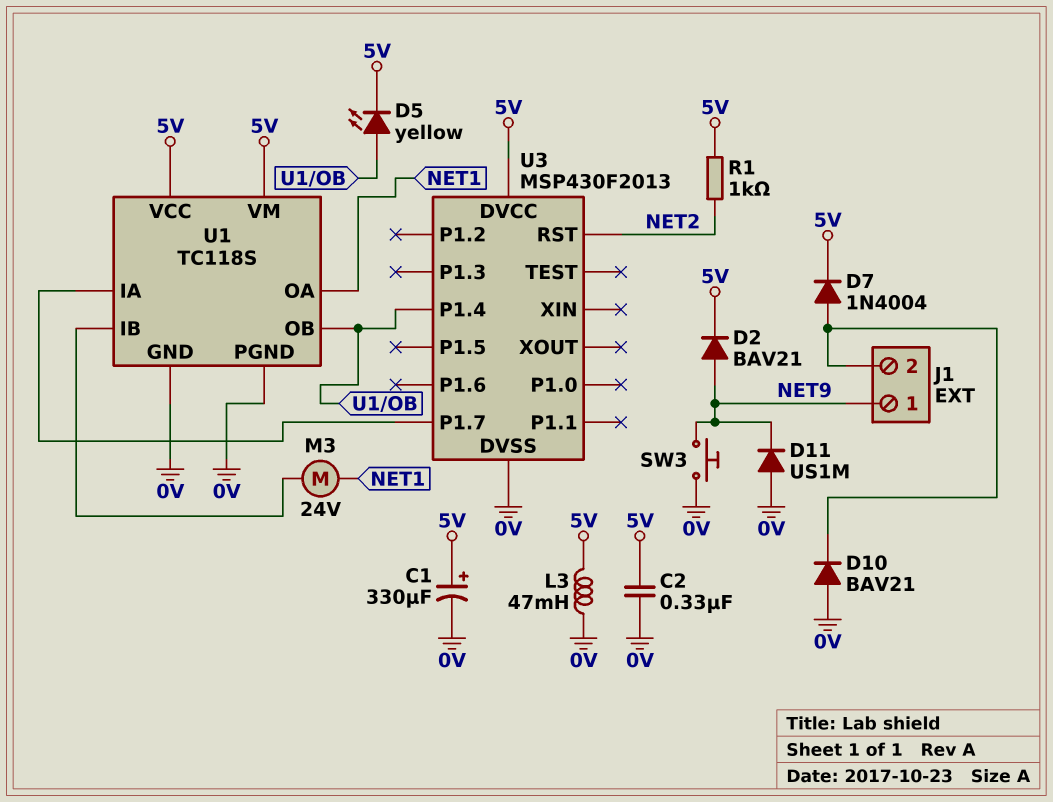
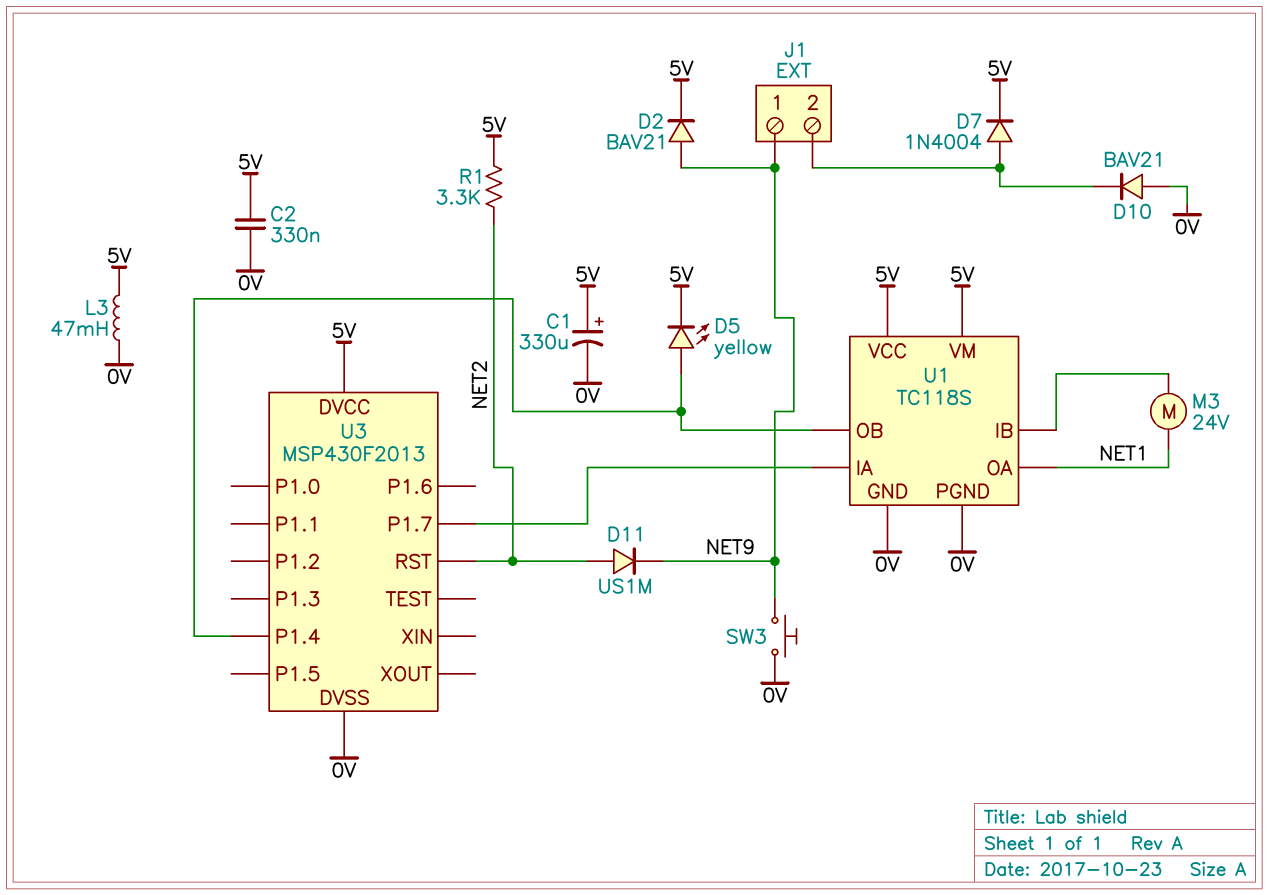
D11: diode US1M (A 0V, K NET9) -> diode US1M (A NET2, K NET9)
R1: 1k (5V, NET2) -> 3.3k (5V, NET2)

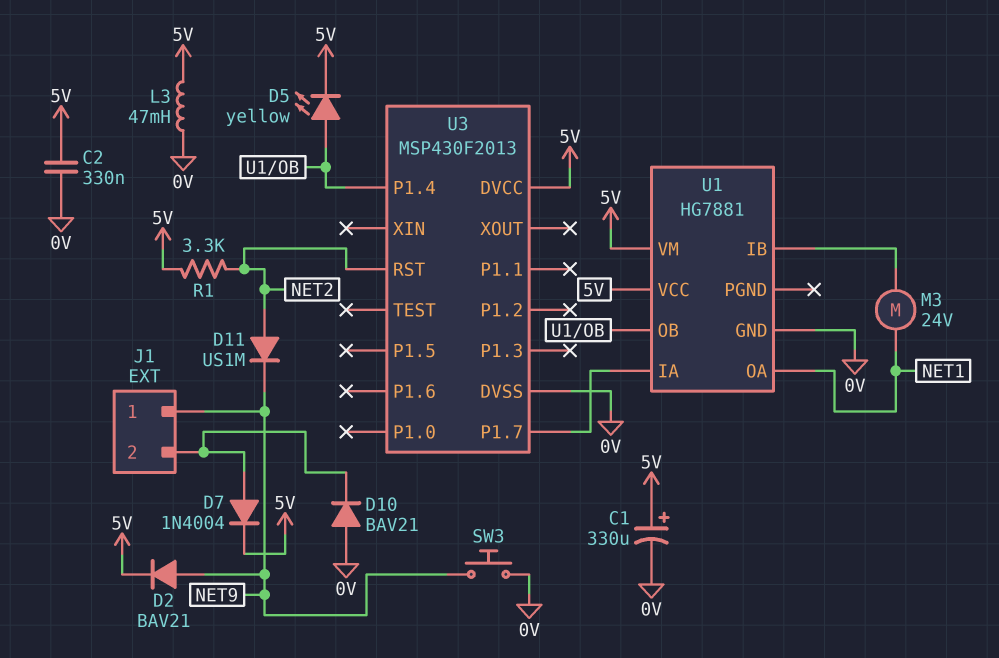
U1: TC118S -> HG7881
U1 pin PGND: 0V -> none

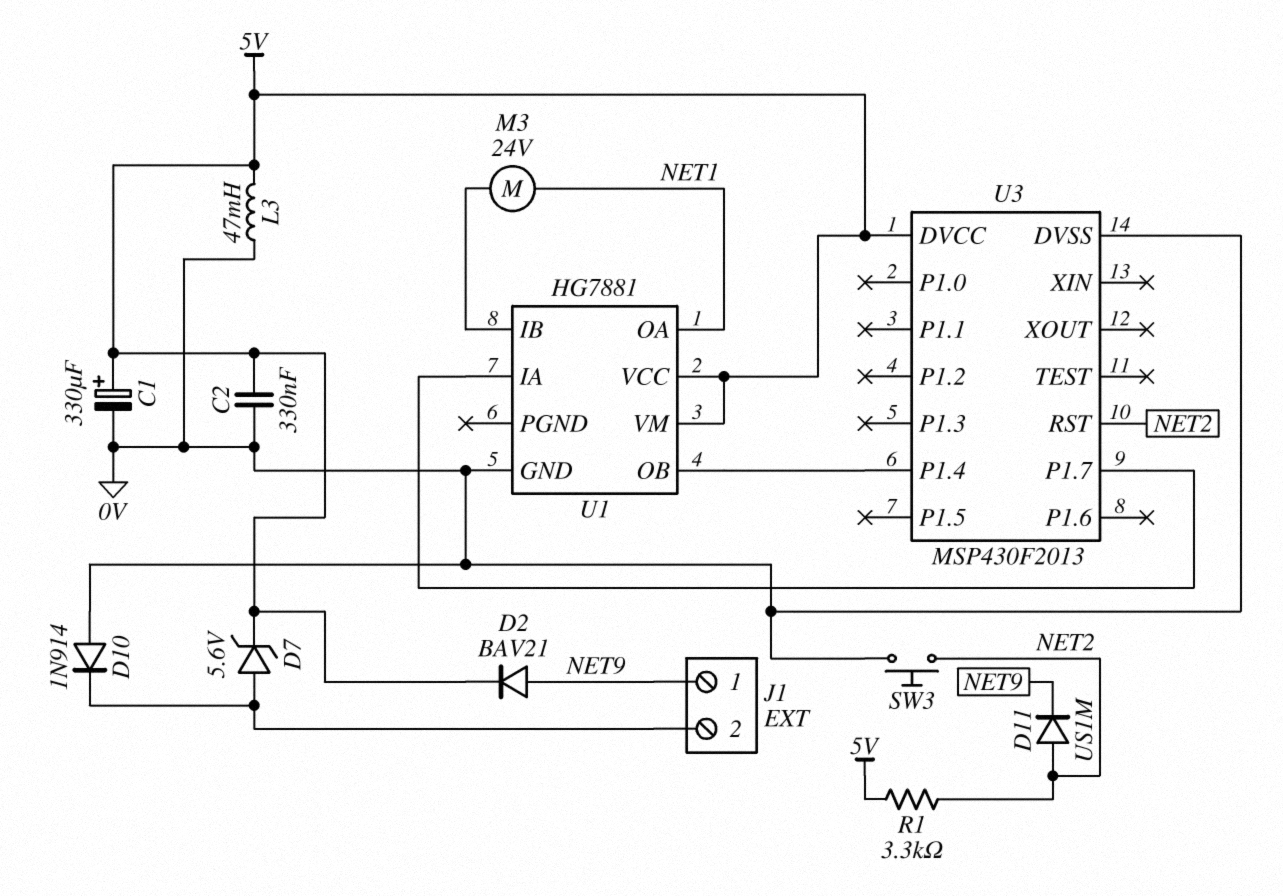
D5: LED yellow (A U1/OB, K 5V) -> none
D7: diode 1N4004 (A J1/2, K 5V) -> zener 5.6V (A J1/2, K 5V)
D10: diode BAV21 (A 0V, K J1/2) -> diode 1N914 (A 0V, K J1/2)
SW3: button (0V, NET9) -> button (0V, NET2)

